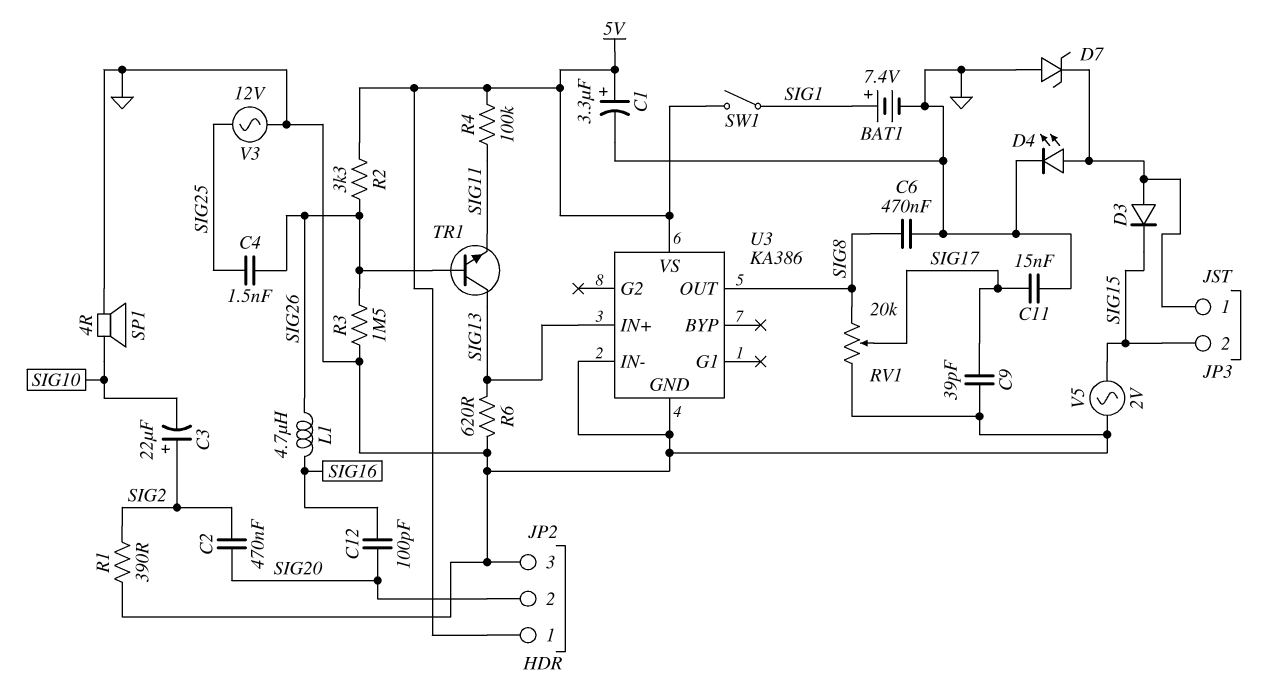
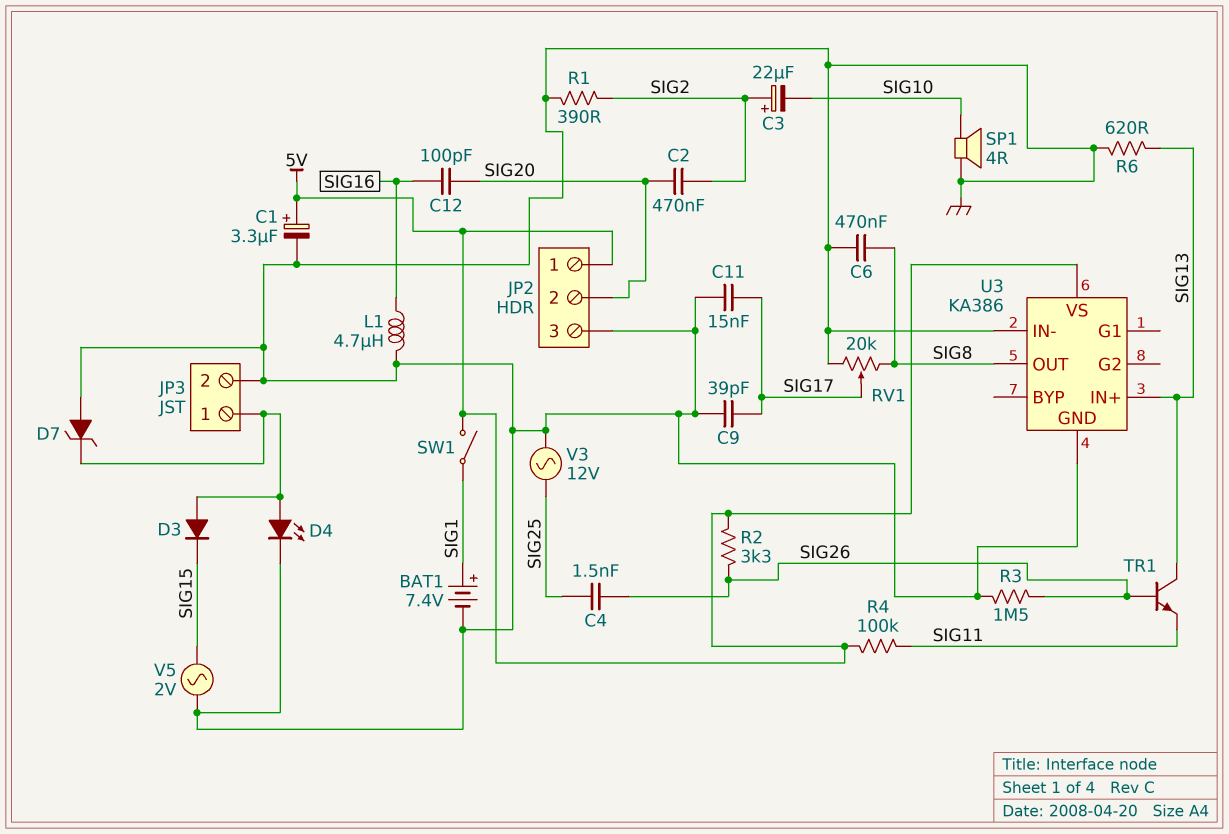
JP3 pin 2: SIG15 -> GND
L1: 4.7uH (SIG16, SIG26) -> 4.7uH (GND, SIG16)

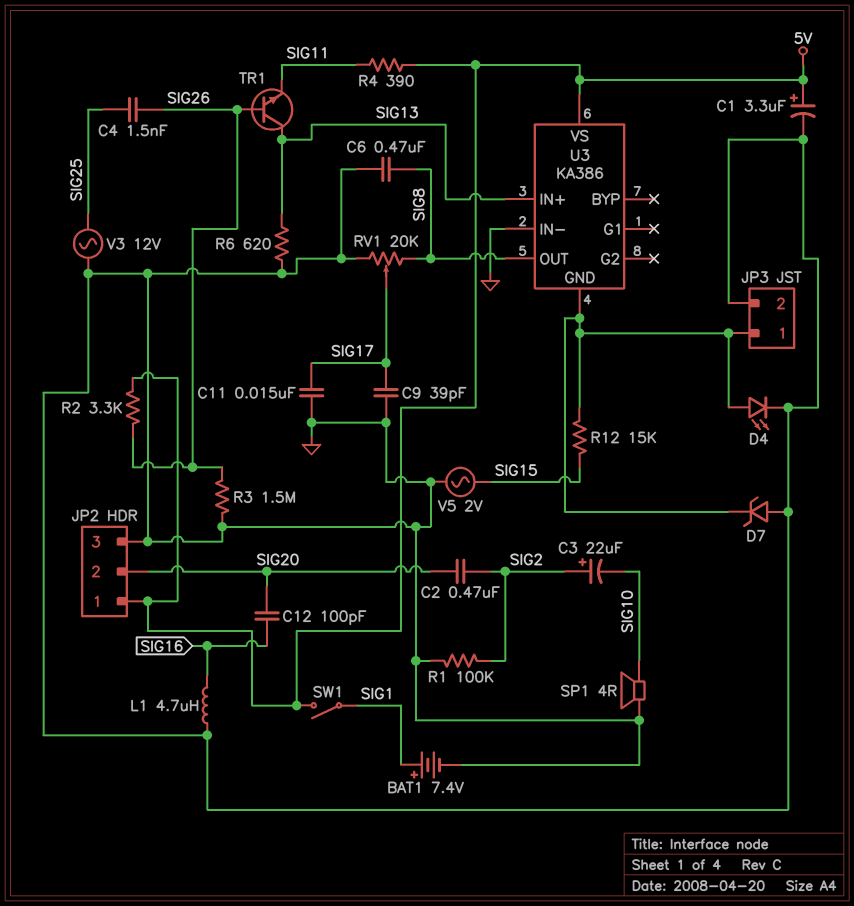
D3: diode (A JP3/1, K SIG15) -> none
R1: 390 (GND, SIG2) -> 100k (GND, SIG2)
R4: 100k (5V, SIG11) -> 390 (5V, SIG11)
R12: none -> 15k (JP3/1, SIG15)
U3 pin GND: GND -> JP3/1

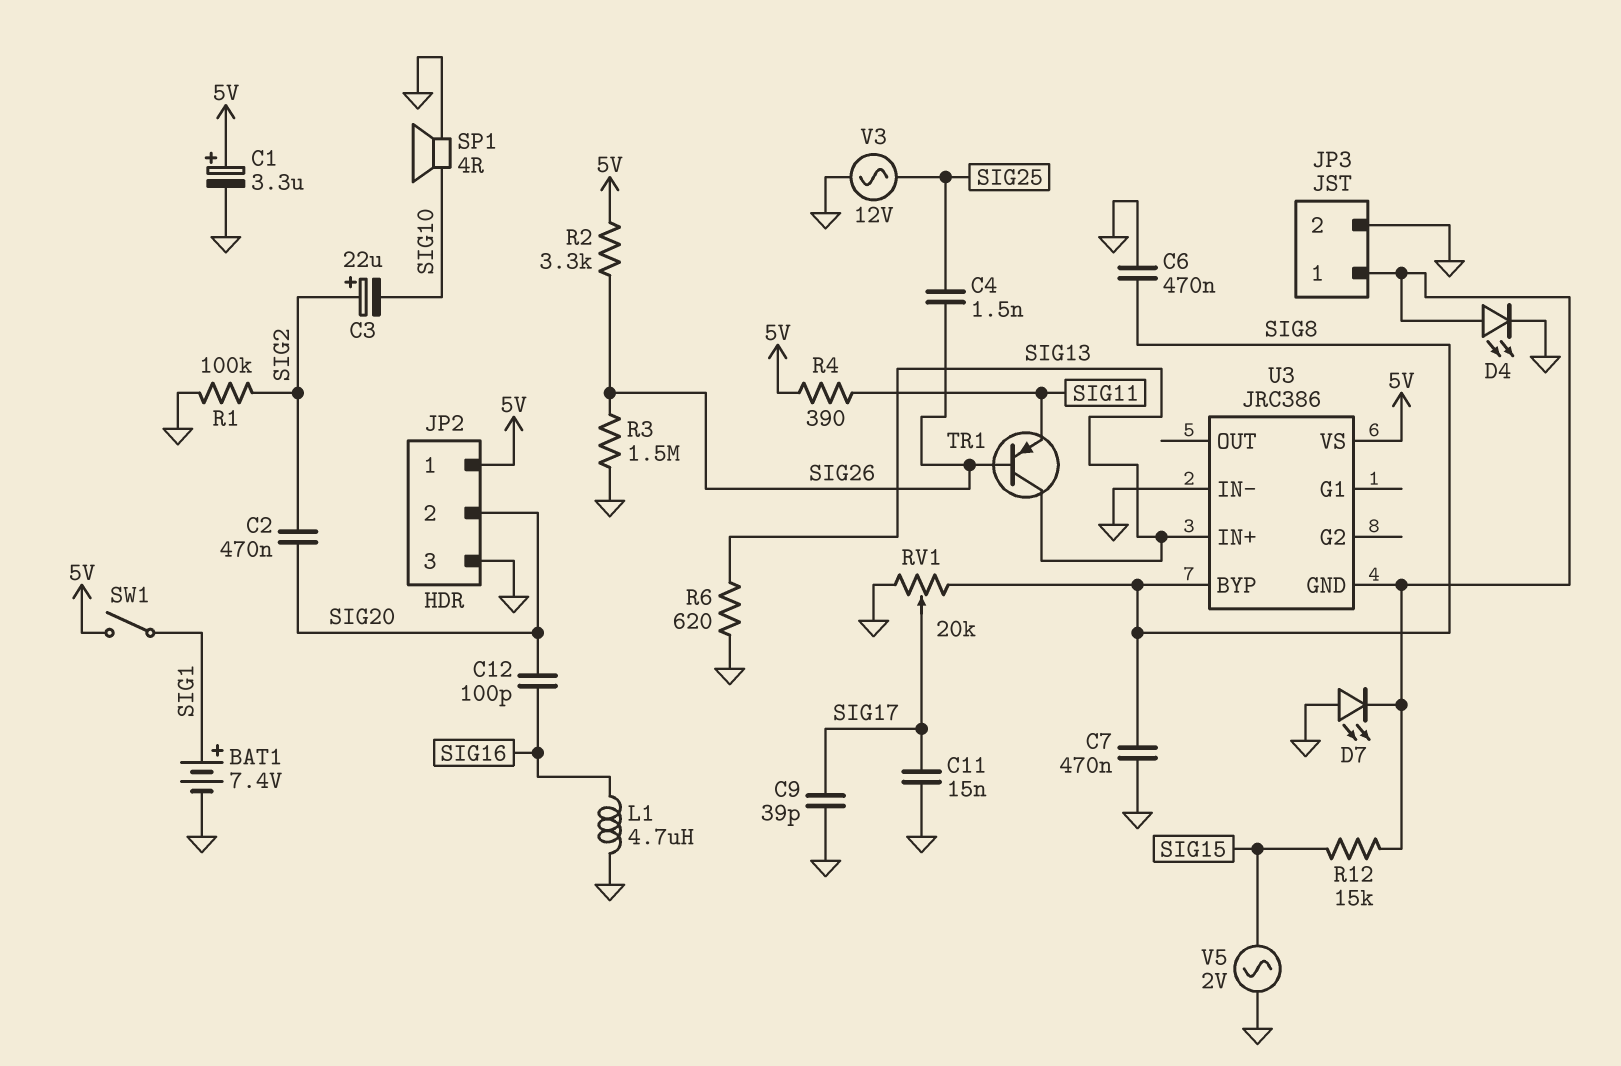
C7: none -> 470nF (GND, SIG8)
D7: zener (A GND, K JP3/1) -> LED (A GND, K JP3/1)
TR1: NPN (B SIG26, C SIG13, E SIG11) -> PNP (B SIG26, C SIG13, E SIG11)
U3: KA386 -> JRC386
U3 pin BYP: none -> SIG8
U3 pin OUT: SIG8 -> none

